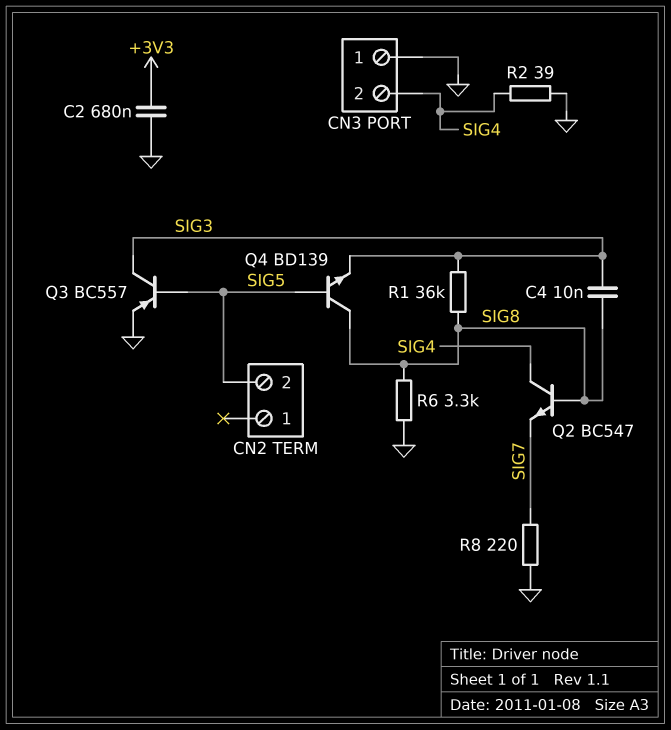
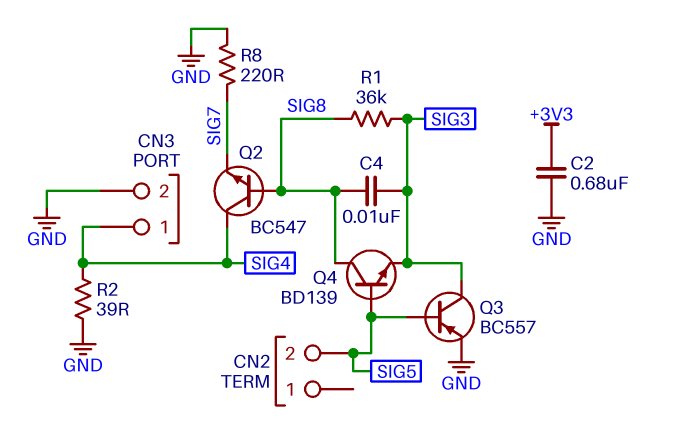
CN3 pin 1: GND -> SIG4
CN3 pin 2: SIG4 -> GND
R6: 3.3k (GND, SIG8) -> none

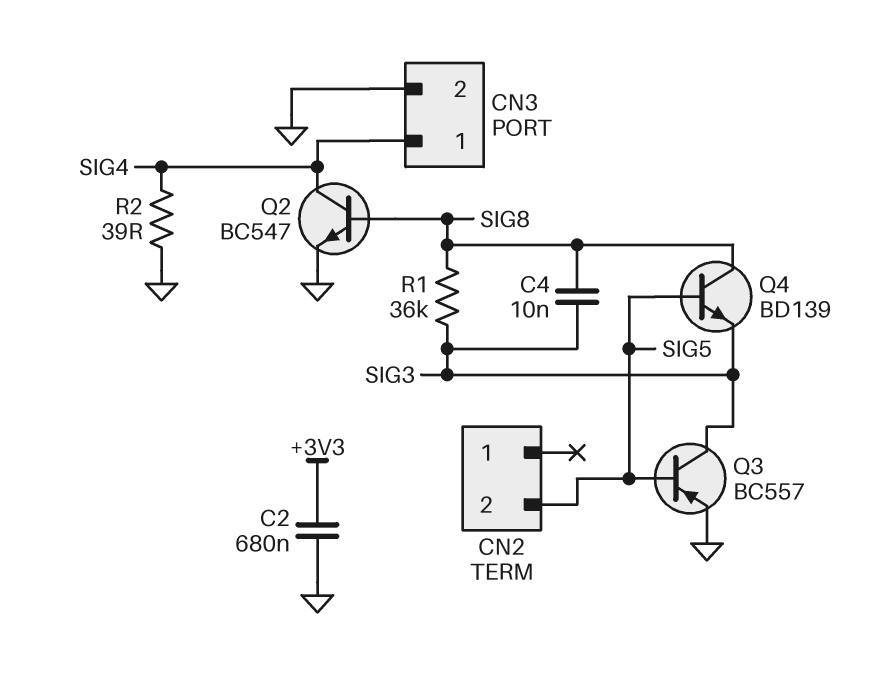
Q2: NPN BC547 (B SIG8, C SIG4, E SIG7) -> NPN BC547 (B SIG8, C SIG4, E GND)
R8: 220 (GND, SIG7) -> none

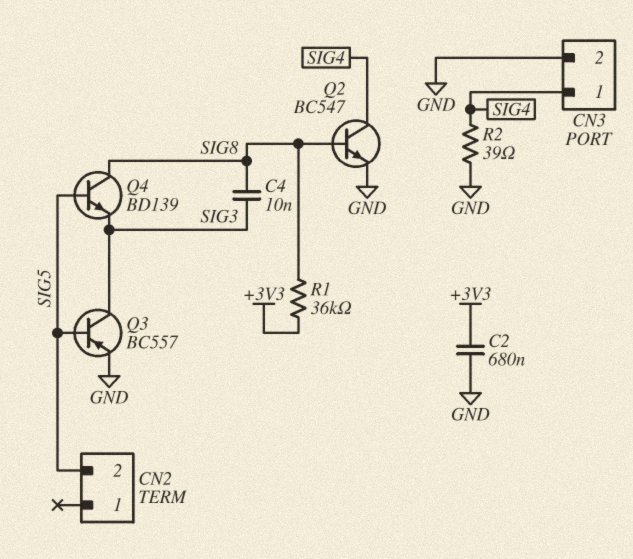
R1: 36k (SIG3, SIG8) -> 36k (+3V3, SIG8)

